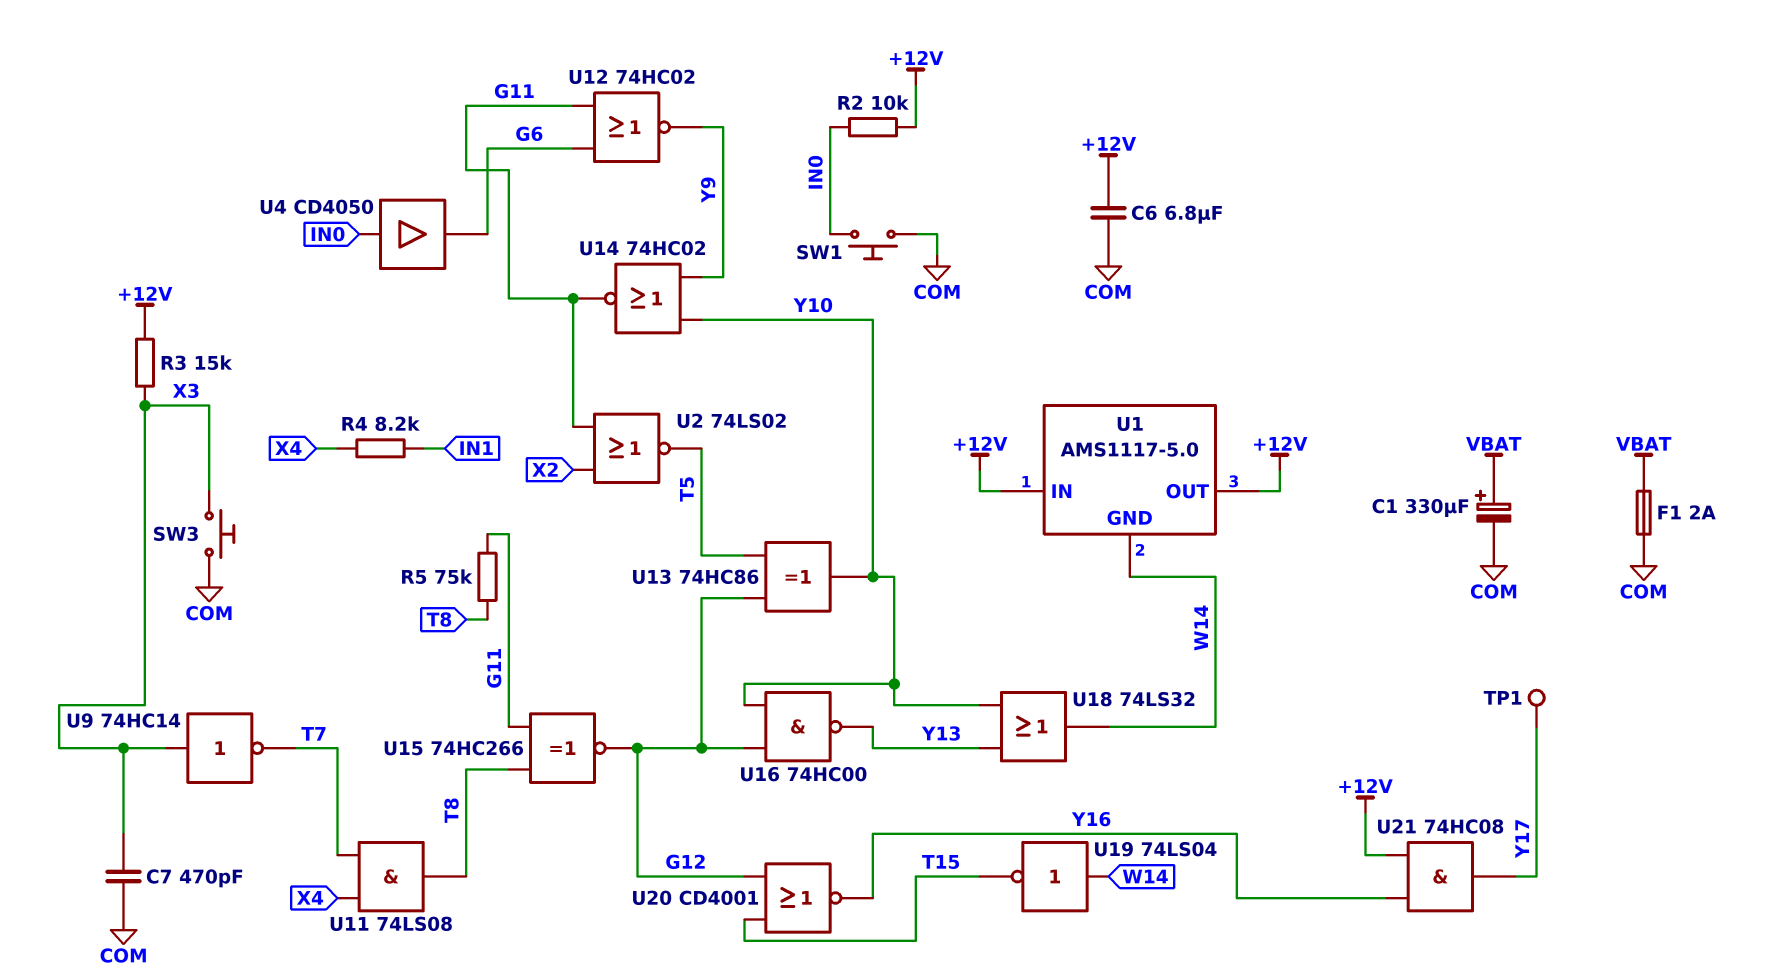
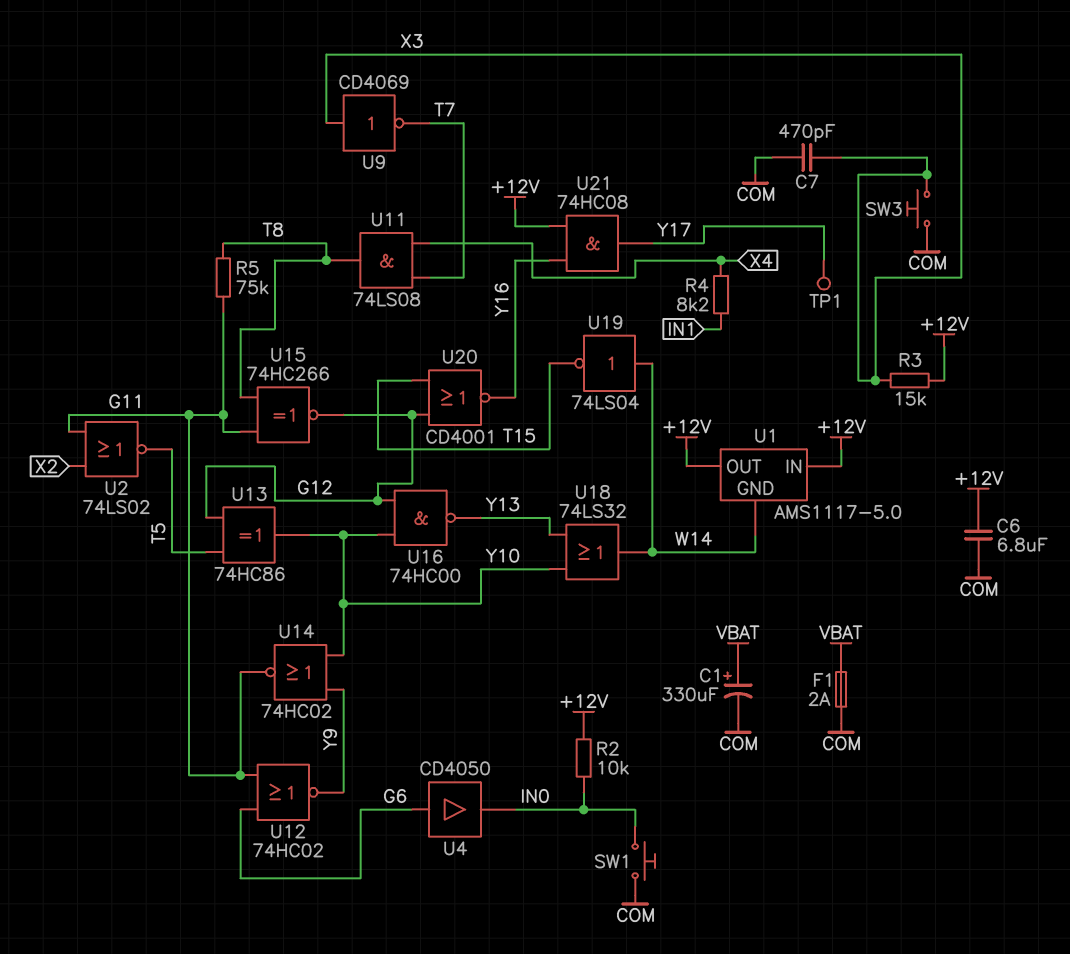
U4: buffer CD4050 (in IN0, out G6) -> buffer CD4050 (in G6, out IN0)
U9: NOT 74HC14 (in X3, out T7) -> NOT CD4069 (in X3, out T7)

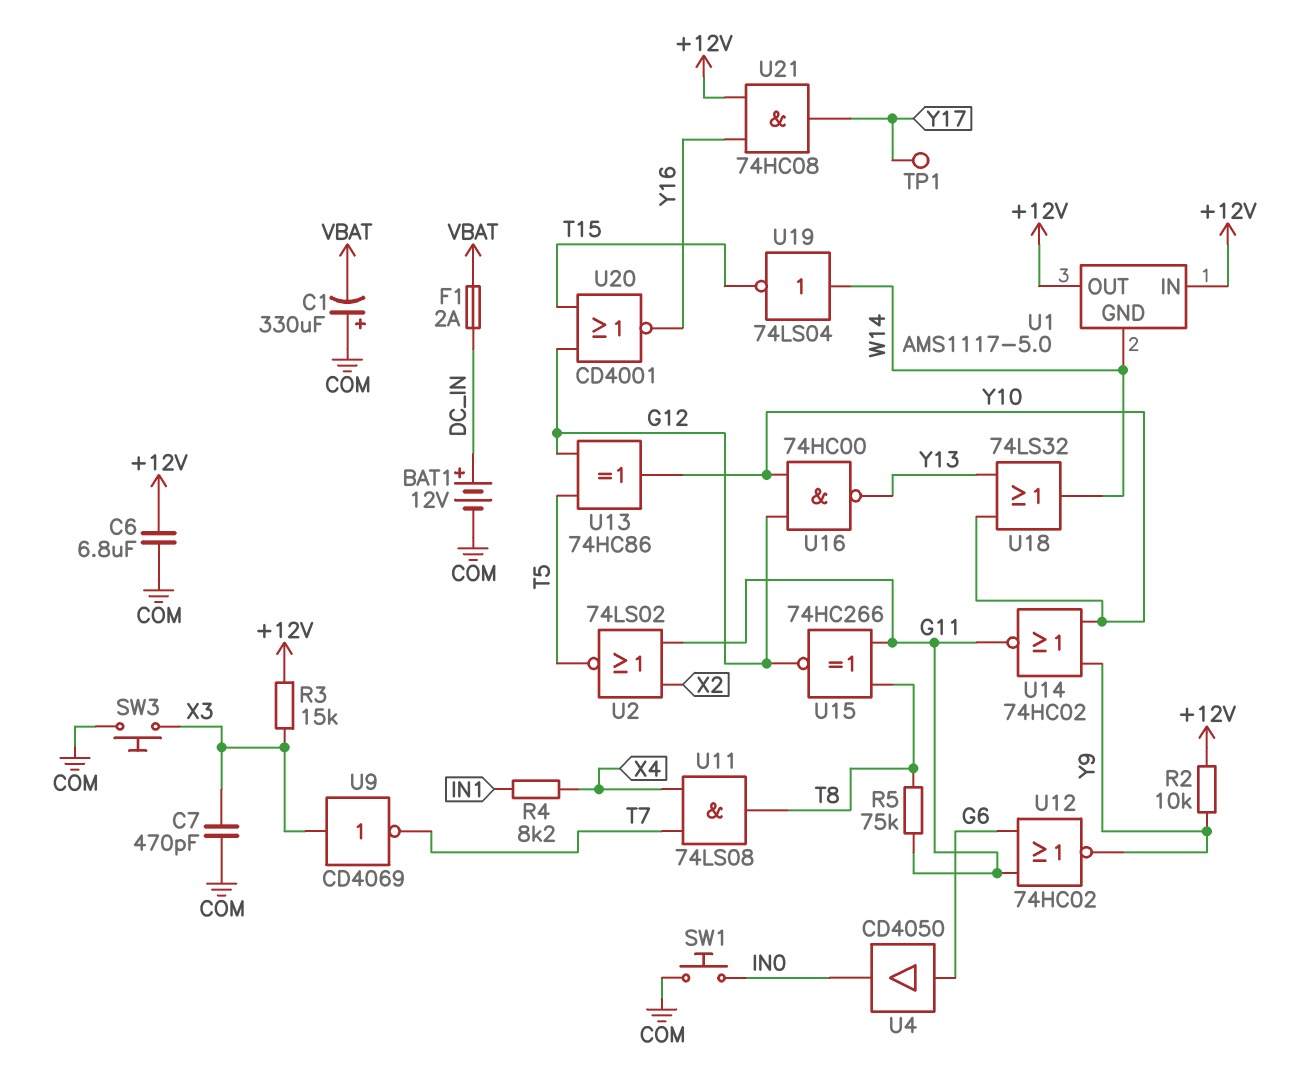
BAT1: none -> 12V (plus DC_IN, minus COM)
C1: 330uF (plus VBAT, minus COM) -> 330uF (plus COM, minus VBAT)
F1: 2A (COM, VBAT) -> 2A (DC_IN, VBAT)
R2: 10k (+12V, IN0) -> 10k (+12V, Y9)

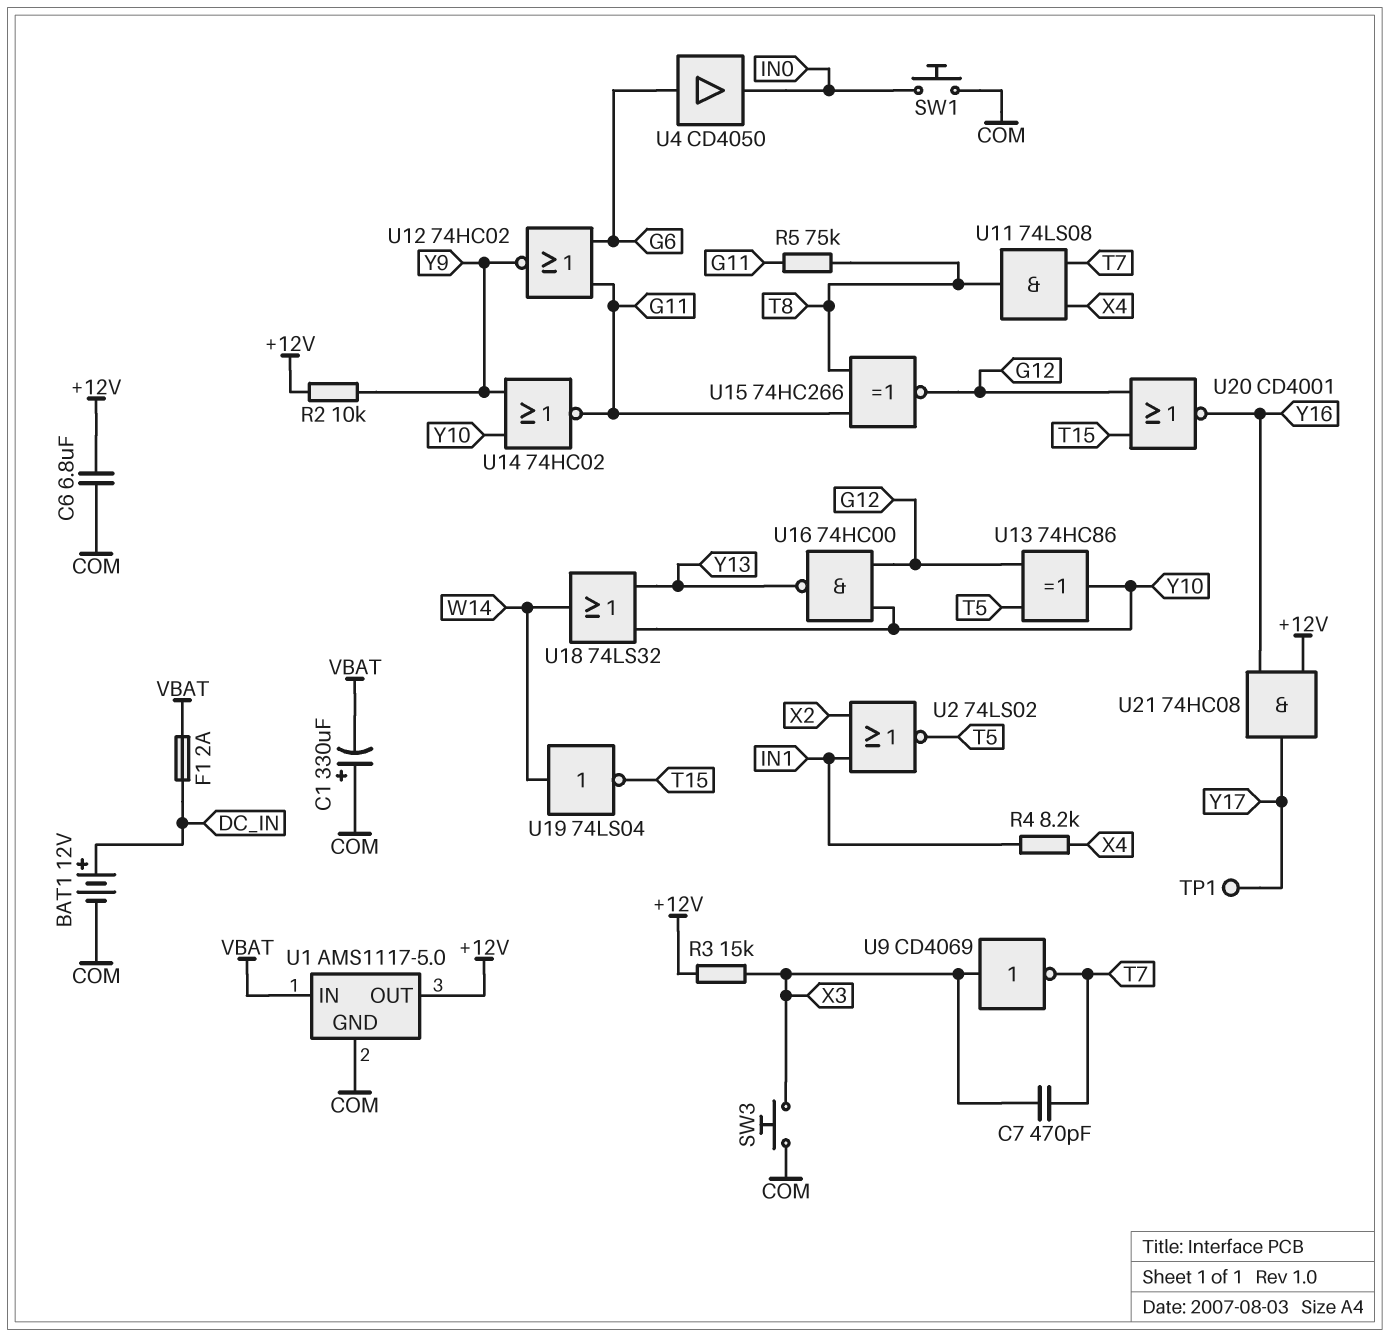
C7: 470pF (COM, X3) -> 470pF (T7, X3)
U1 pin GND: W14 -> COM
U1 pin IN: +12V -> VBAT
U2: NOR 74LS02 (in G11, in X2, out T5) -> NOR 74LS02 (in IN1, in X2, out T5)

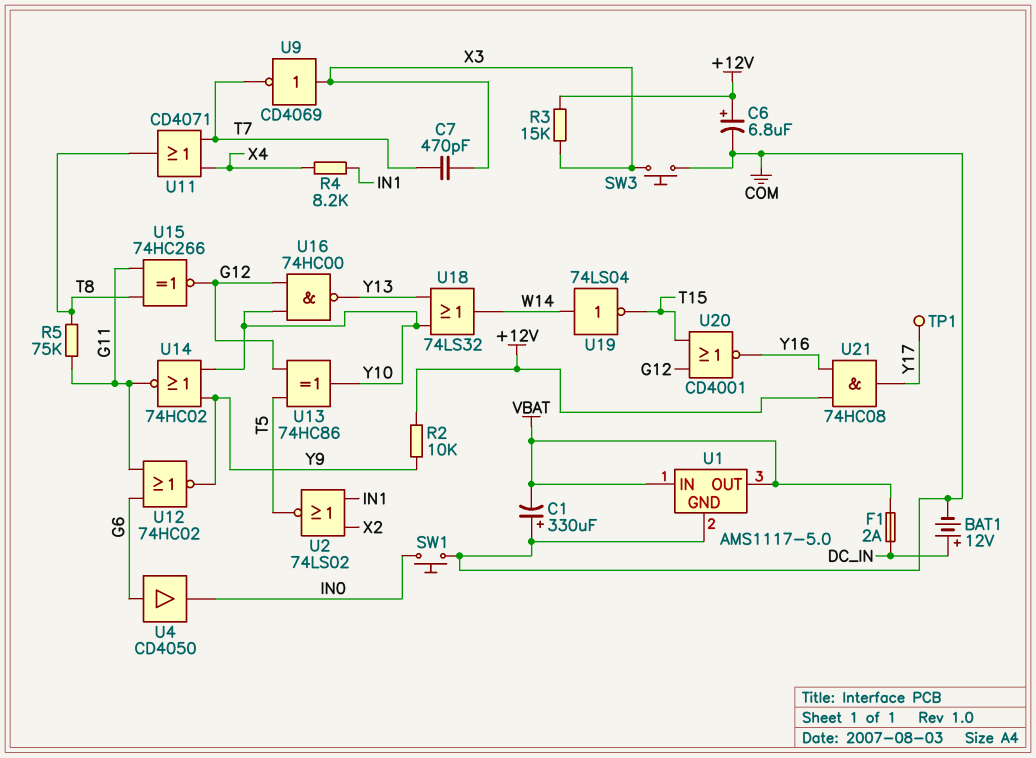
C6: 6.8uF (+12V, COM) -> 6.8uF (plus +12V, minus COM)
U1 pin OUT: +12V -> VBAT
U11: AND 74LS08 (in T7, in X4, out T8) -> OR CD4071 (in T7, in X4, out T8)

